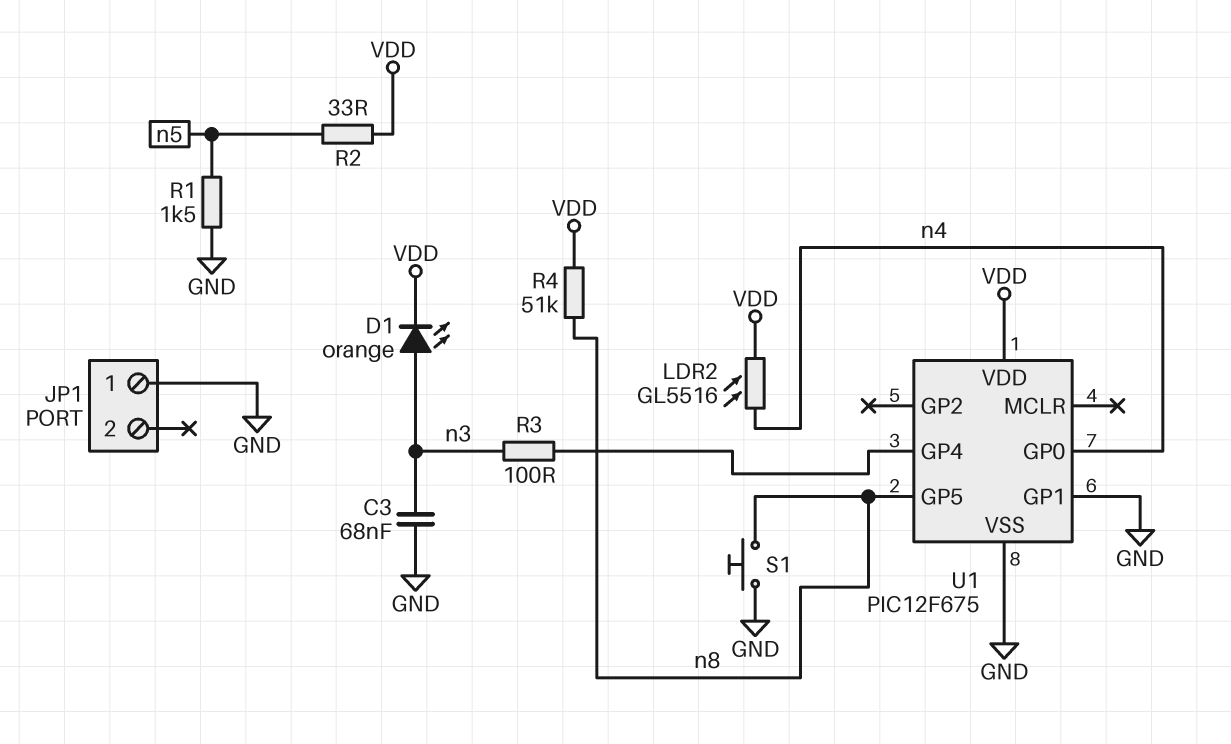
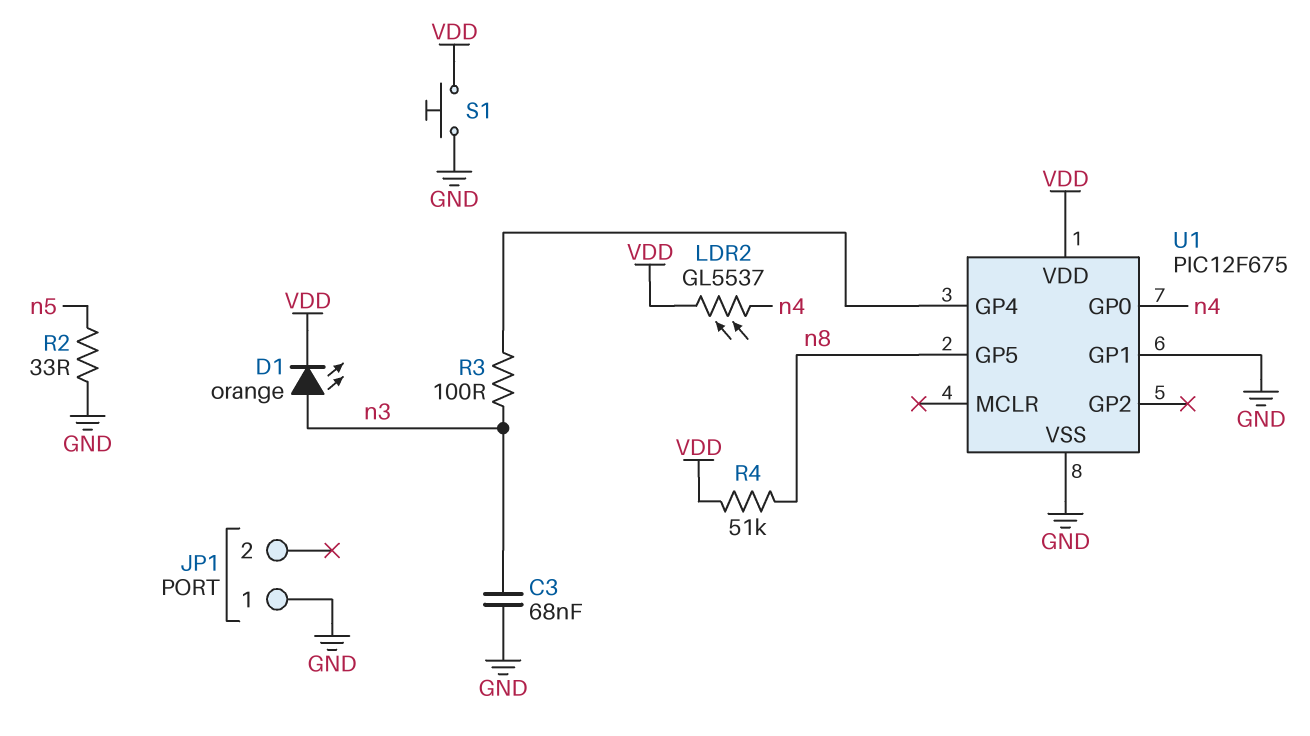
LDR2: GL5516 (VDD, n4) -> GL5537 (VDD, n4)
R1: 1.5k (GND, n5) -> none
R2: 33 (VDD, n5) -> 33 (GND, n5)
S1: button (GND, n8) -> button (GND, VDD)

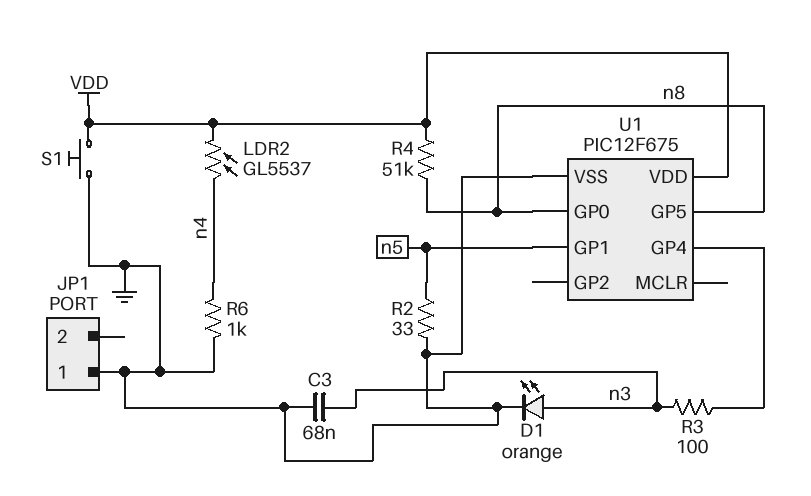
D1: LED orange (A n3, K VDD) -> LED orange (A n3, K GND)
R6: none -> 1k (GND, n4)
U1 pin GP0: n4 -> n8
U1 pin GP1: GND -> n5

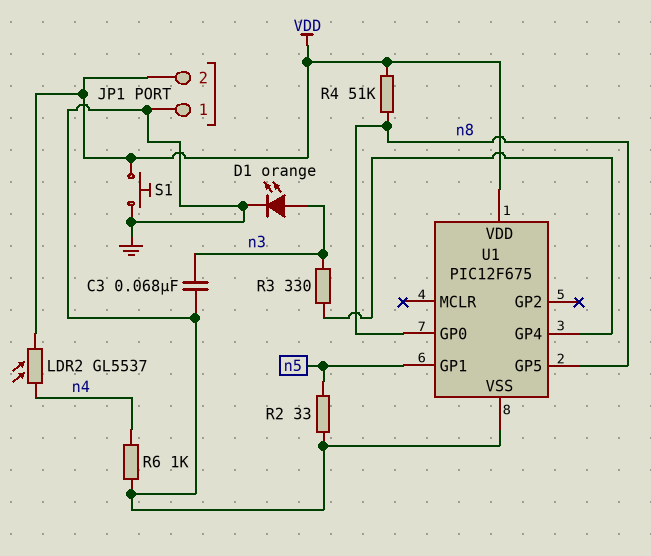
JP1 pin 2: none -> VDD
R3: 100 (U1/GP4, n3) -> 330 (U1/GP4, n3)

